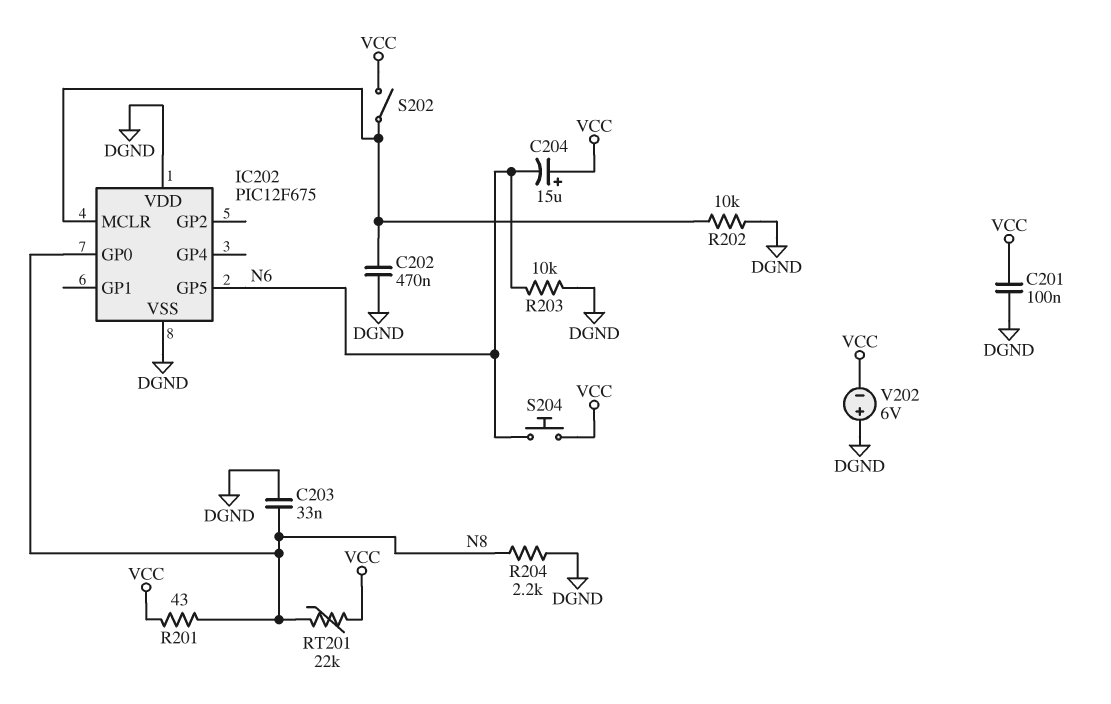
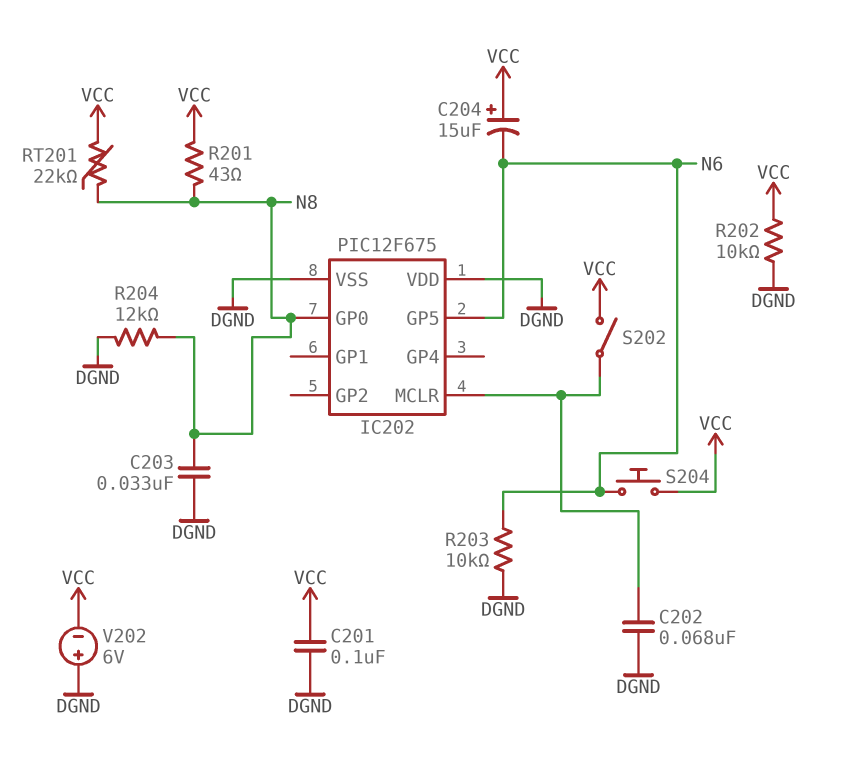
C202: 470nF (DGND, IC202/MCLR) -> 68nF (DGND, IC202/MCLR)
R202: 10k (DGND, IC202/MCLR) -> 10k (DGND, VCC)
R204: 2.2k (DGND, N8) -> 12k (DGND, N8)

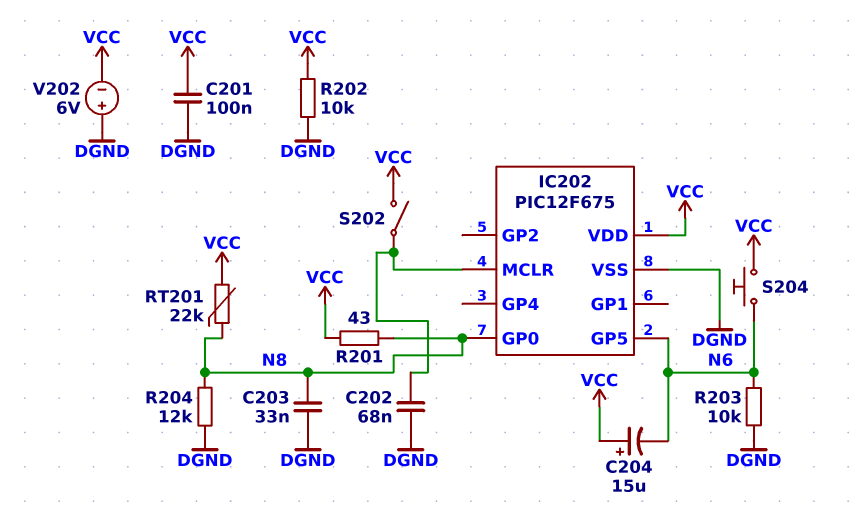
IC202 pin VDD: DGND -> VCC

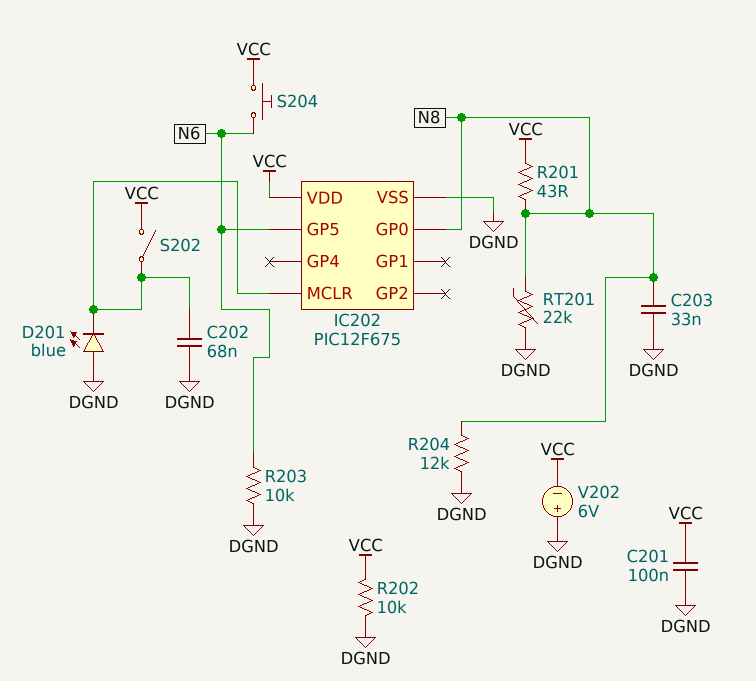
C204: 15uF (plus VCC, minus N6) -> none
D201: none -> LED blue (A DGND, K IC202/MCLR)
RT201: 22k (N8, VCC) -> 22k (DGND, N8)

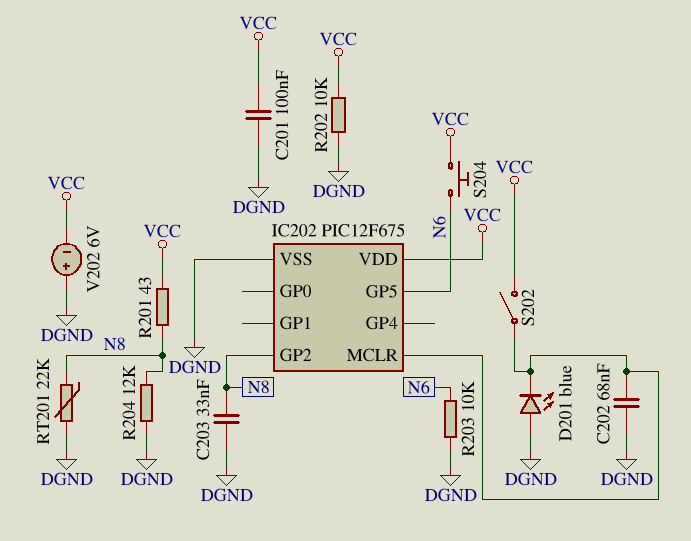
IC202 pin GP0: N8 -> none
IC202 pin GP2: none -> N8

